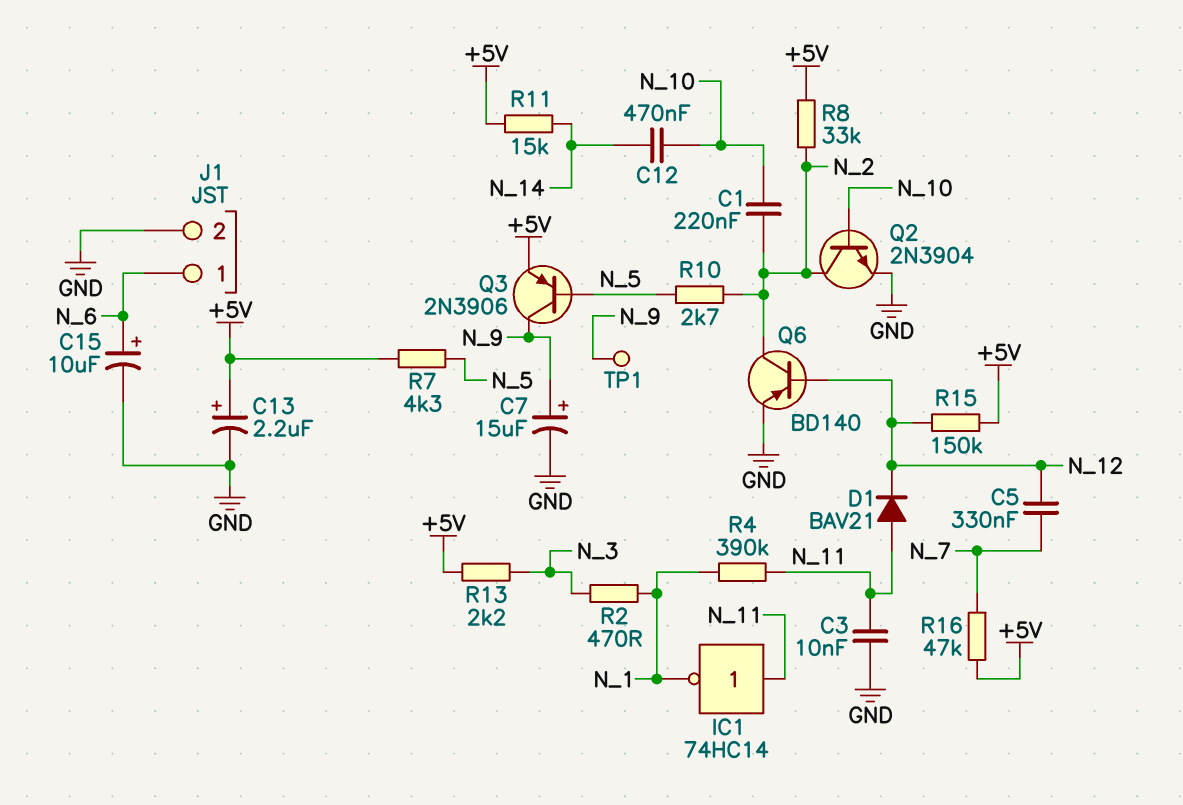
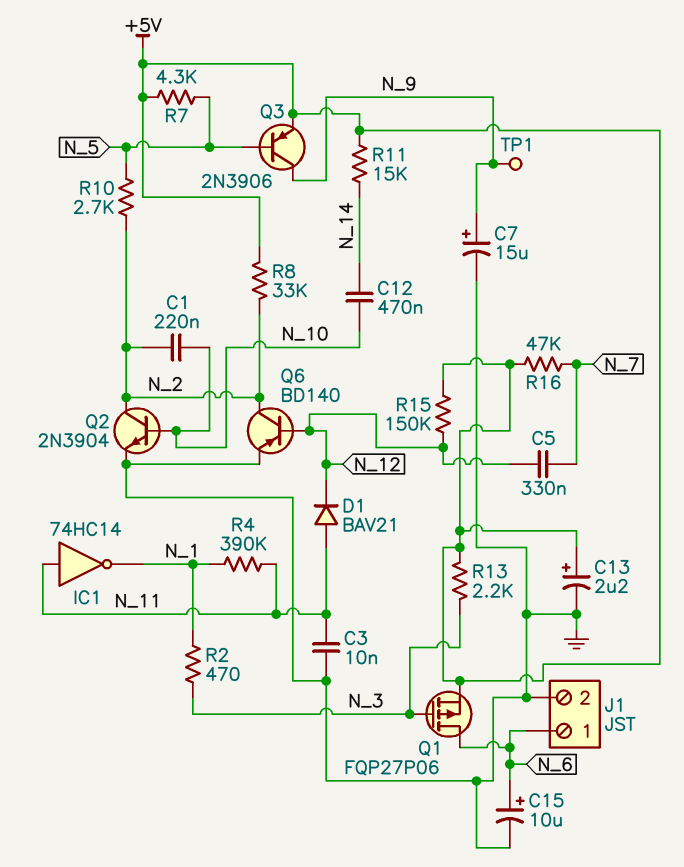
Q1: none -> PMOS FQP27P06 (G N_3, D N_6, S +5V)

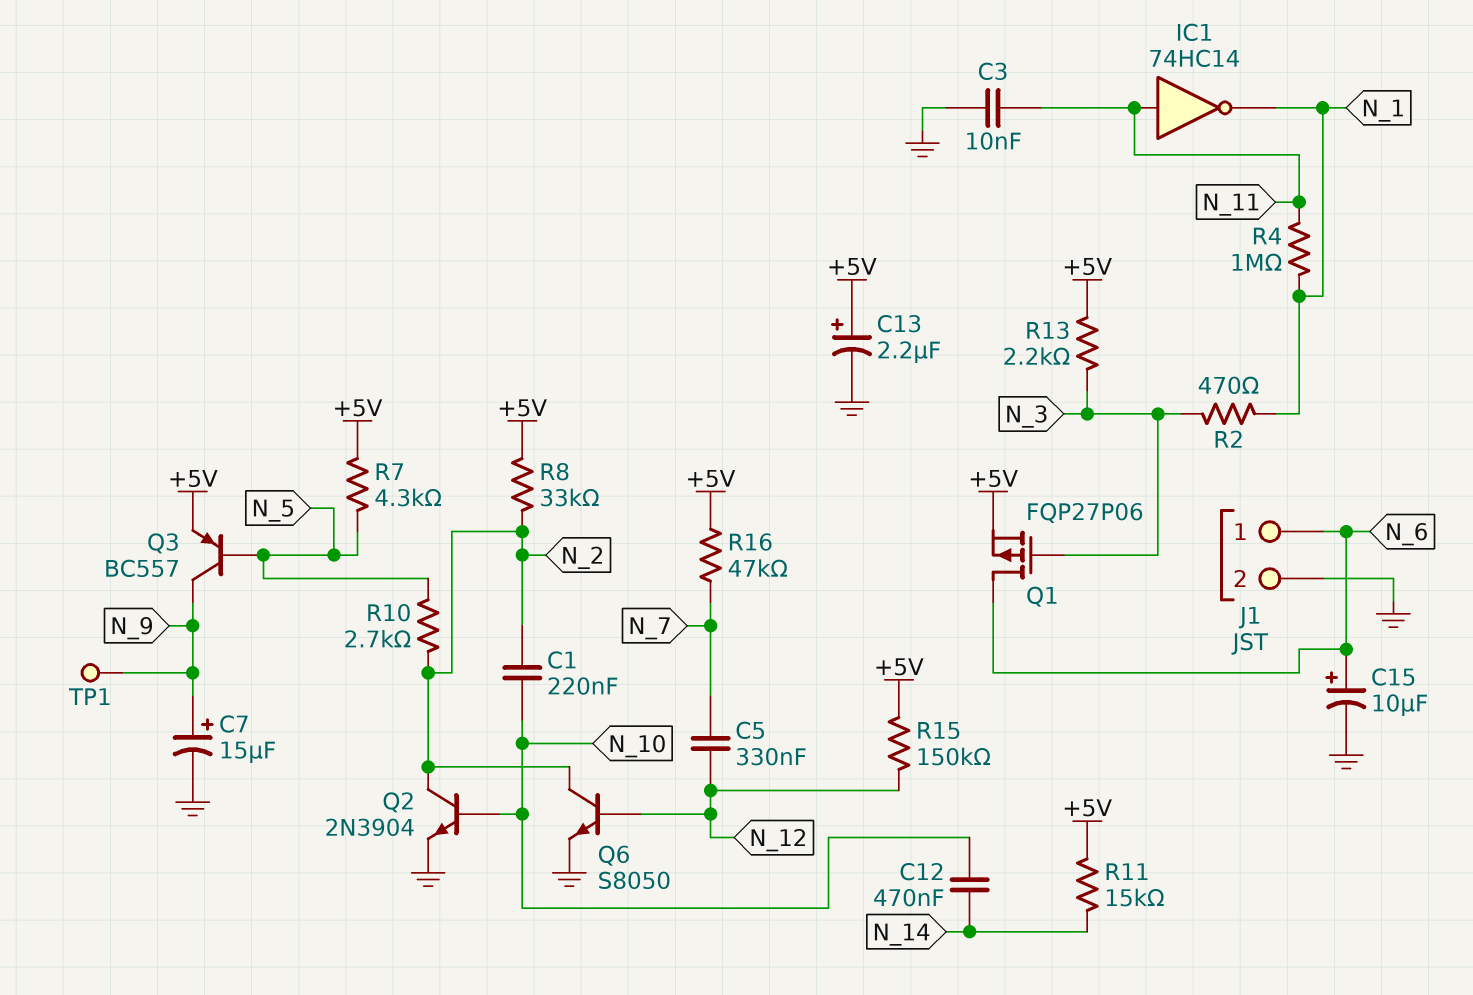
D1: diode BAV21 (A N_11, K N_12) -> none
Q3: PNP 2N3906 (B N_5, C N_9, E +5V) -> PNP BC557 (B N_5, C N_9, E +5V)
Q6: PNP BD140 (B N_12, C N_2, E GND) -> NPN S8050 (B N_12, C N_2, E GND)
R4: 390k (N_1, N_11) -> 1M (N_1, N_11)

